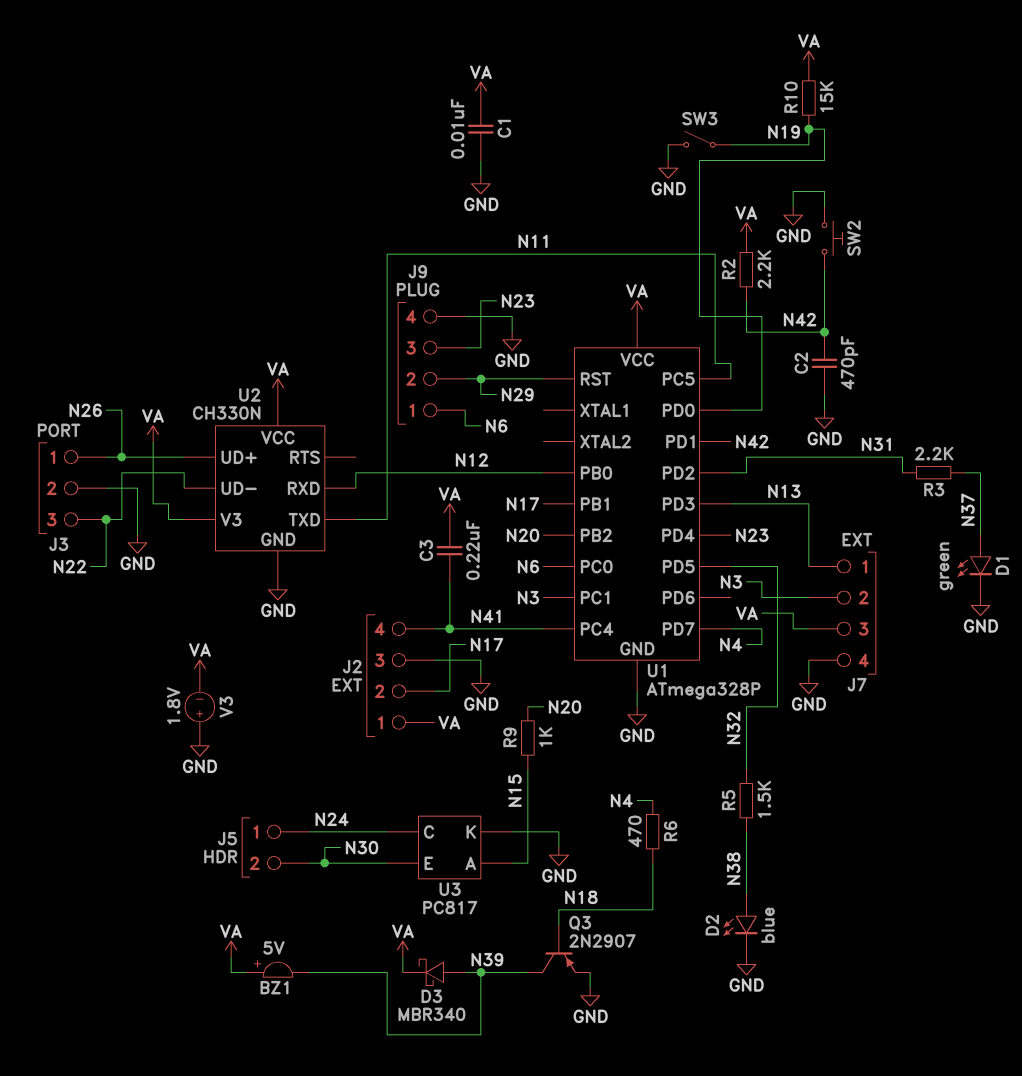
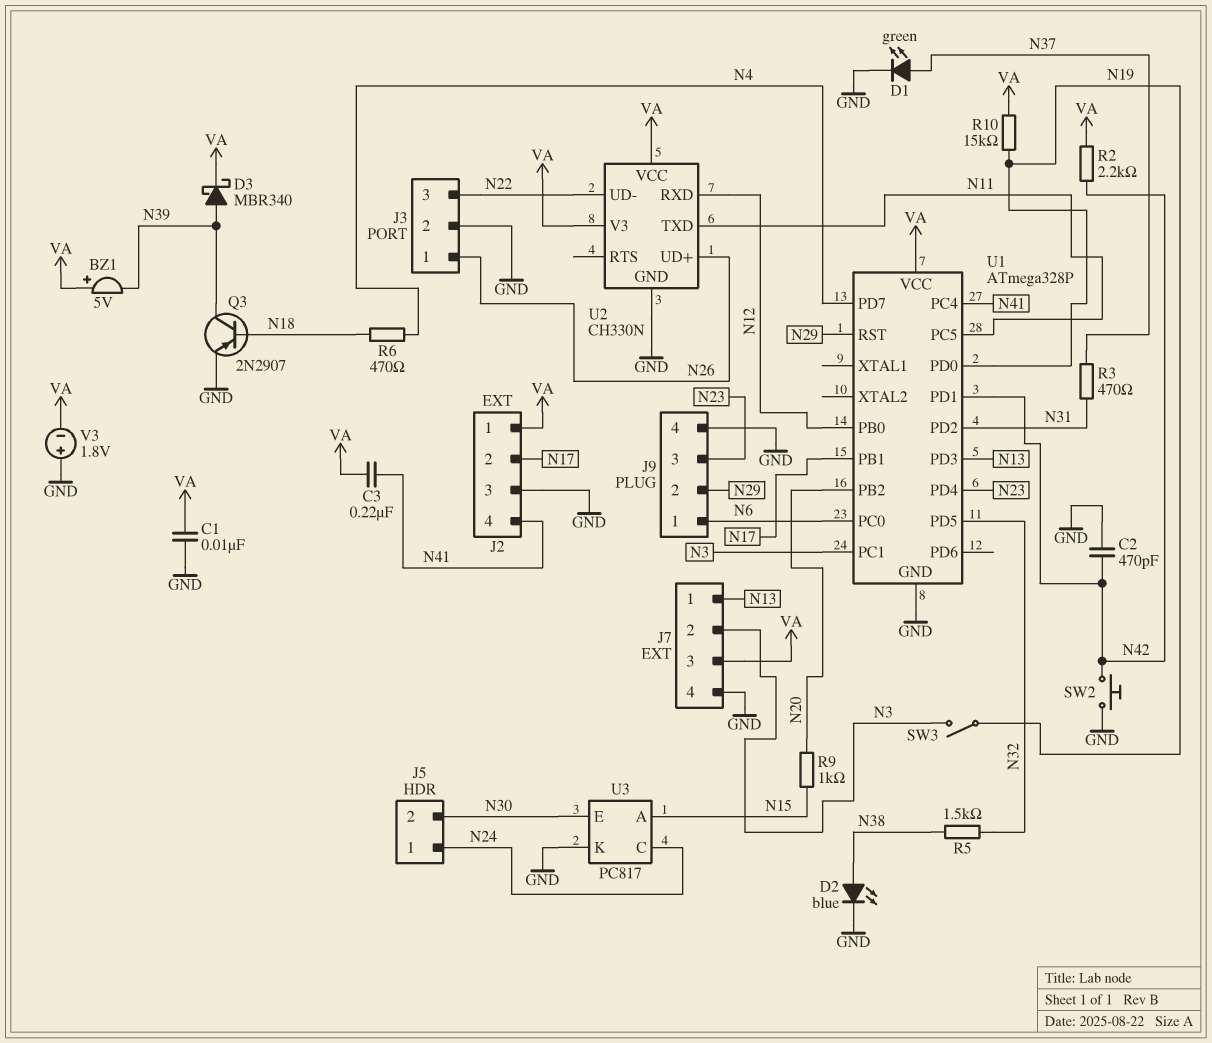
R3: 2.2k (N31, N37) -> 470 (N31, N37)
SW3: switch (GND, N19) -> switch (N3, N19)

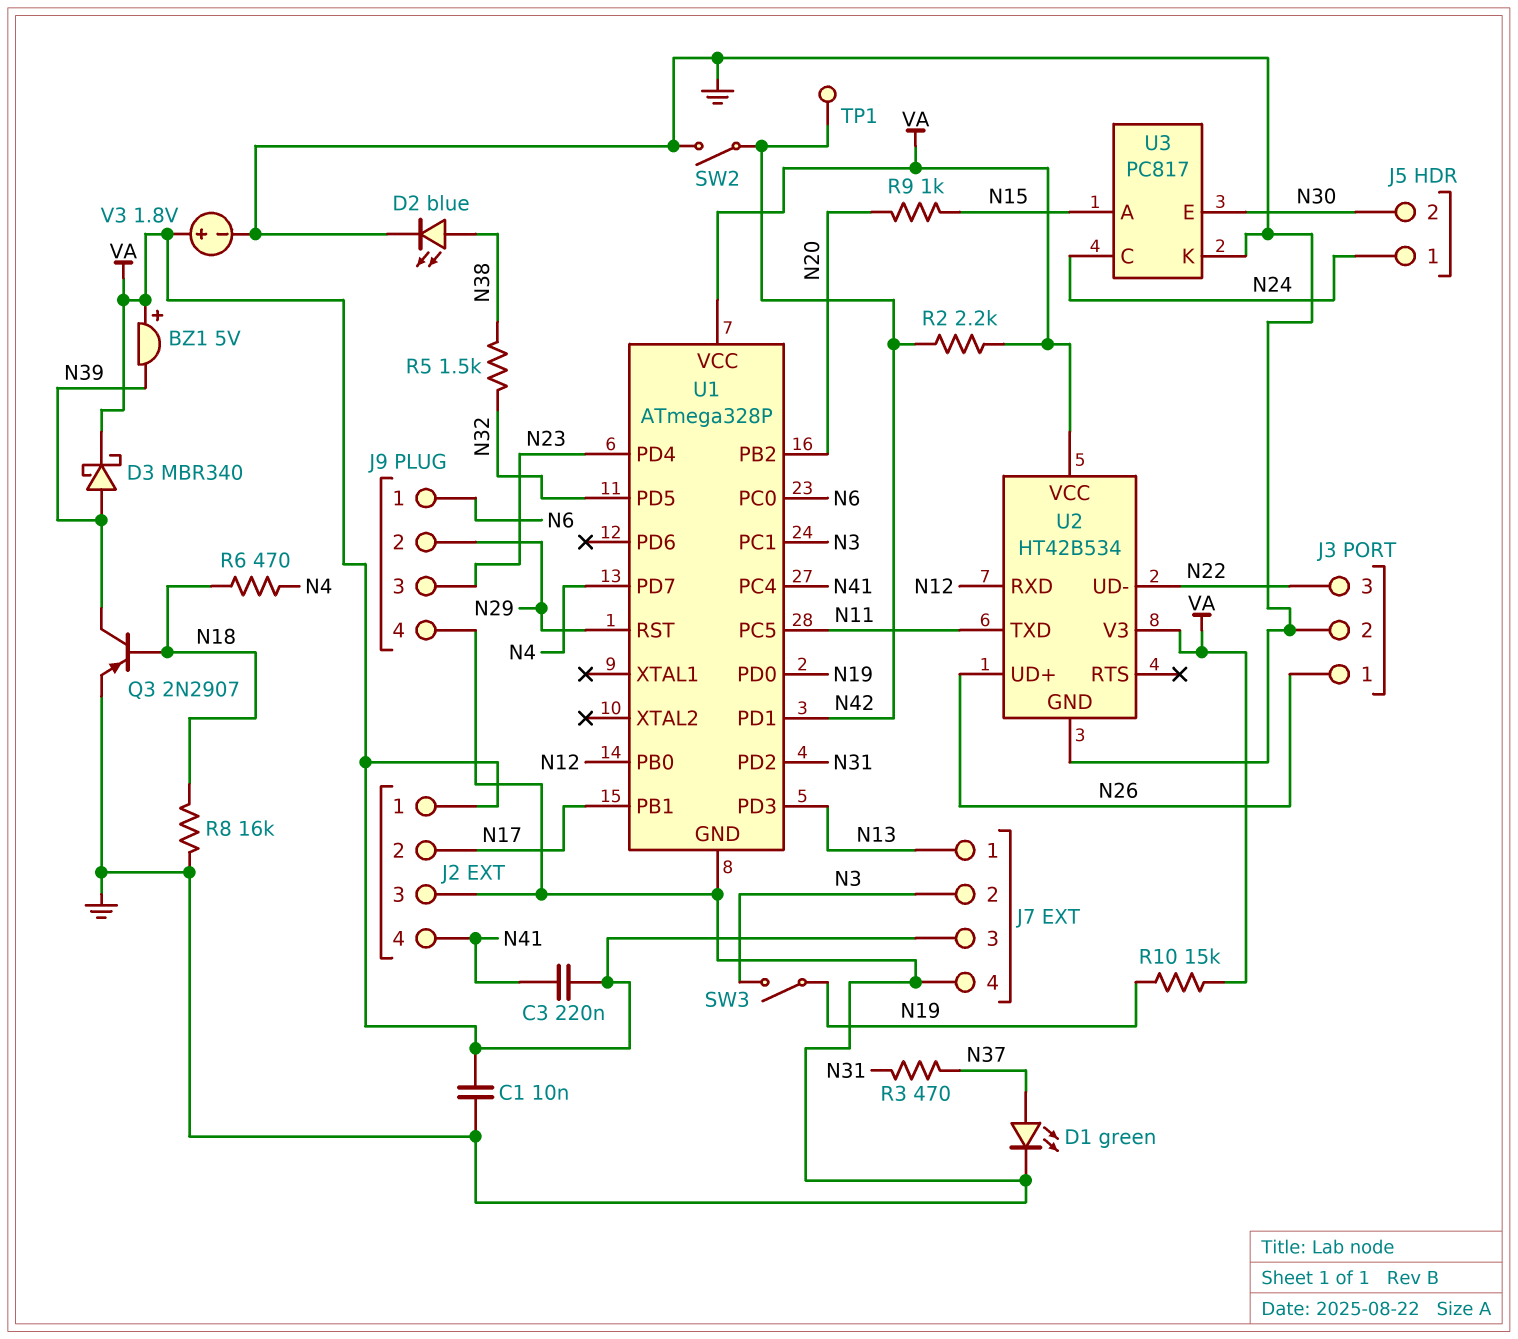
C2: 470pF (GND, N42) -> none
R8: none -> 16k (GND, N18)
SW2: button (GND, N42) -> switch (GND, N42)
TP1: none -> test point (N42)
U2: CH330N -> HT42B534
V3: 1.8V (plus GND, minus VA) -> 1.8V (plus VA, minus GND)

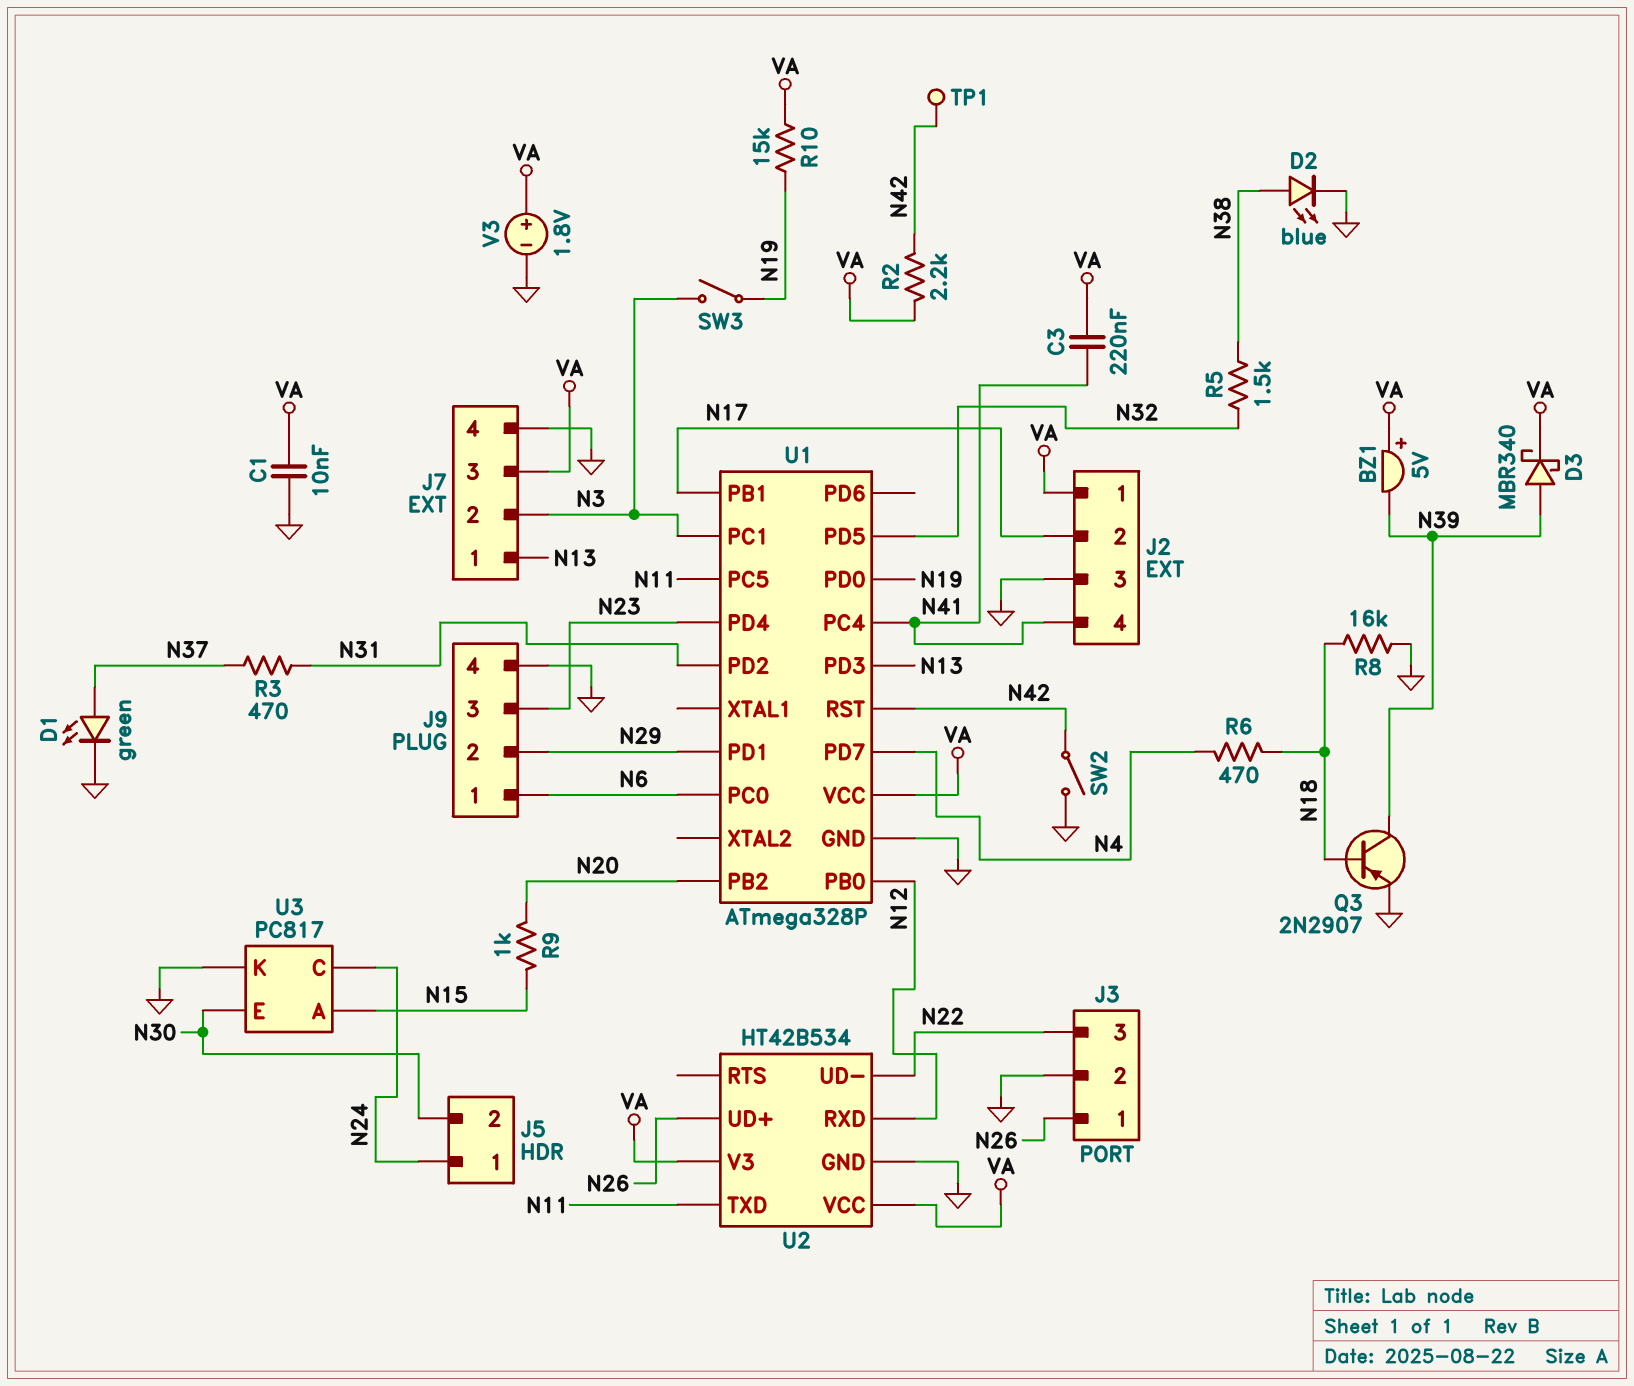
U1 pin PD1: N42 -> N29
U1 pin RST: N29 -> N42

